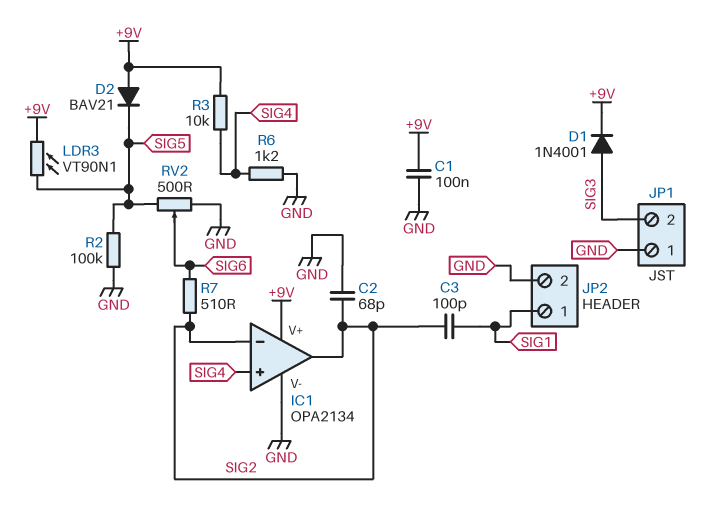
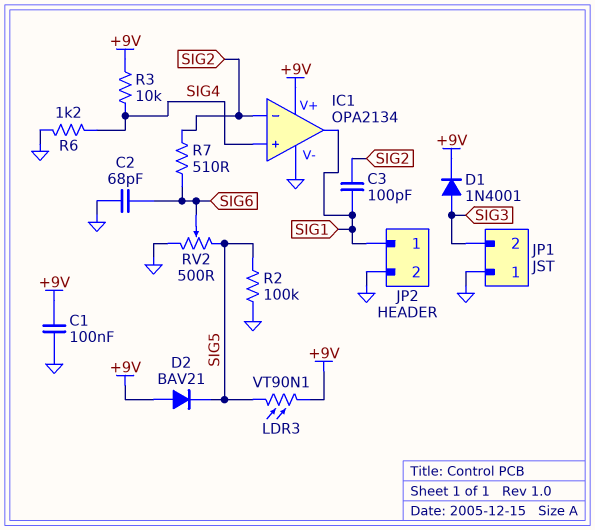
C2: 68pF (GND, SIG2) -> 68pF (GND, SIG6)
IC1 pin out: SIG2 -> SIG1

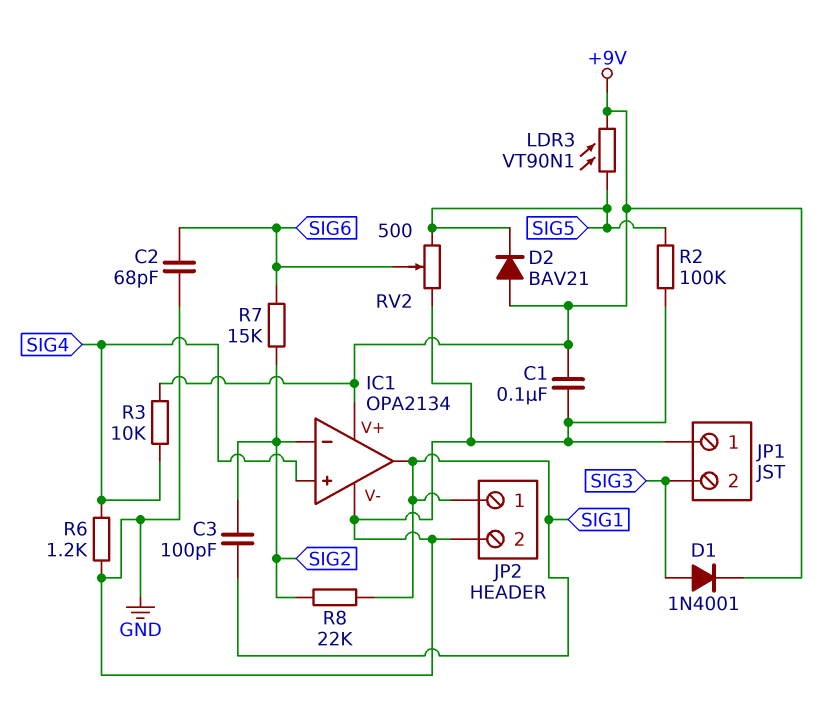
R7: 510 (SIG2, SIG6) -> 15k (SIG2, SIG6)
R8: none -> 22k (SIG1, SIG2)

